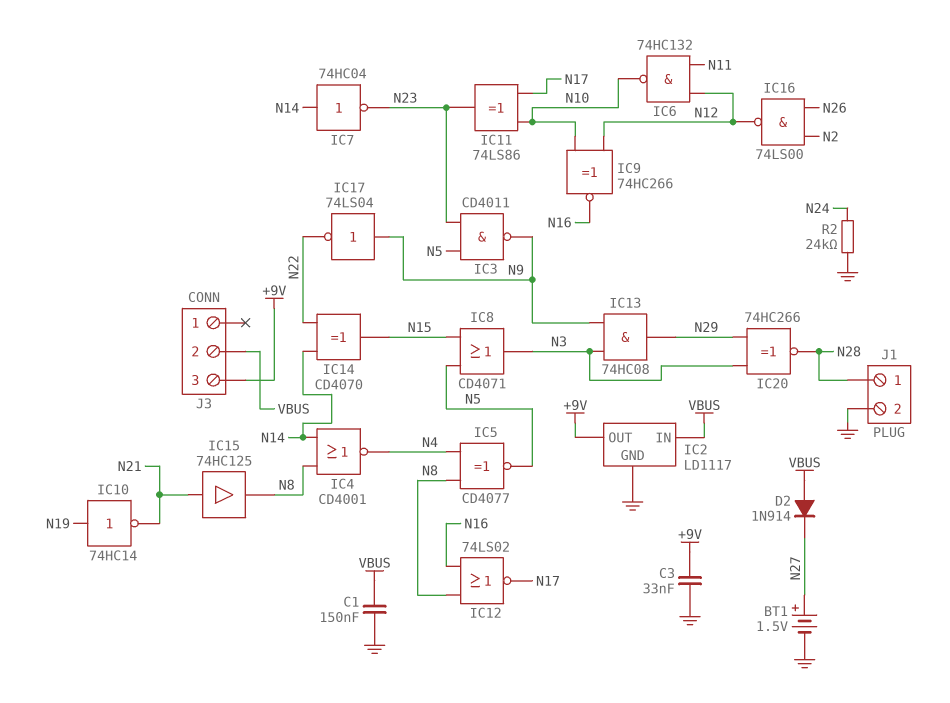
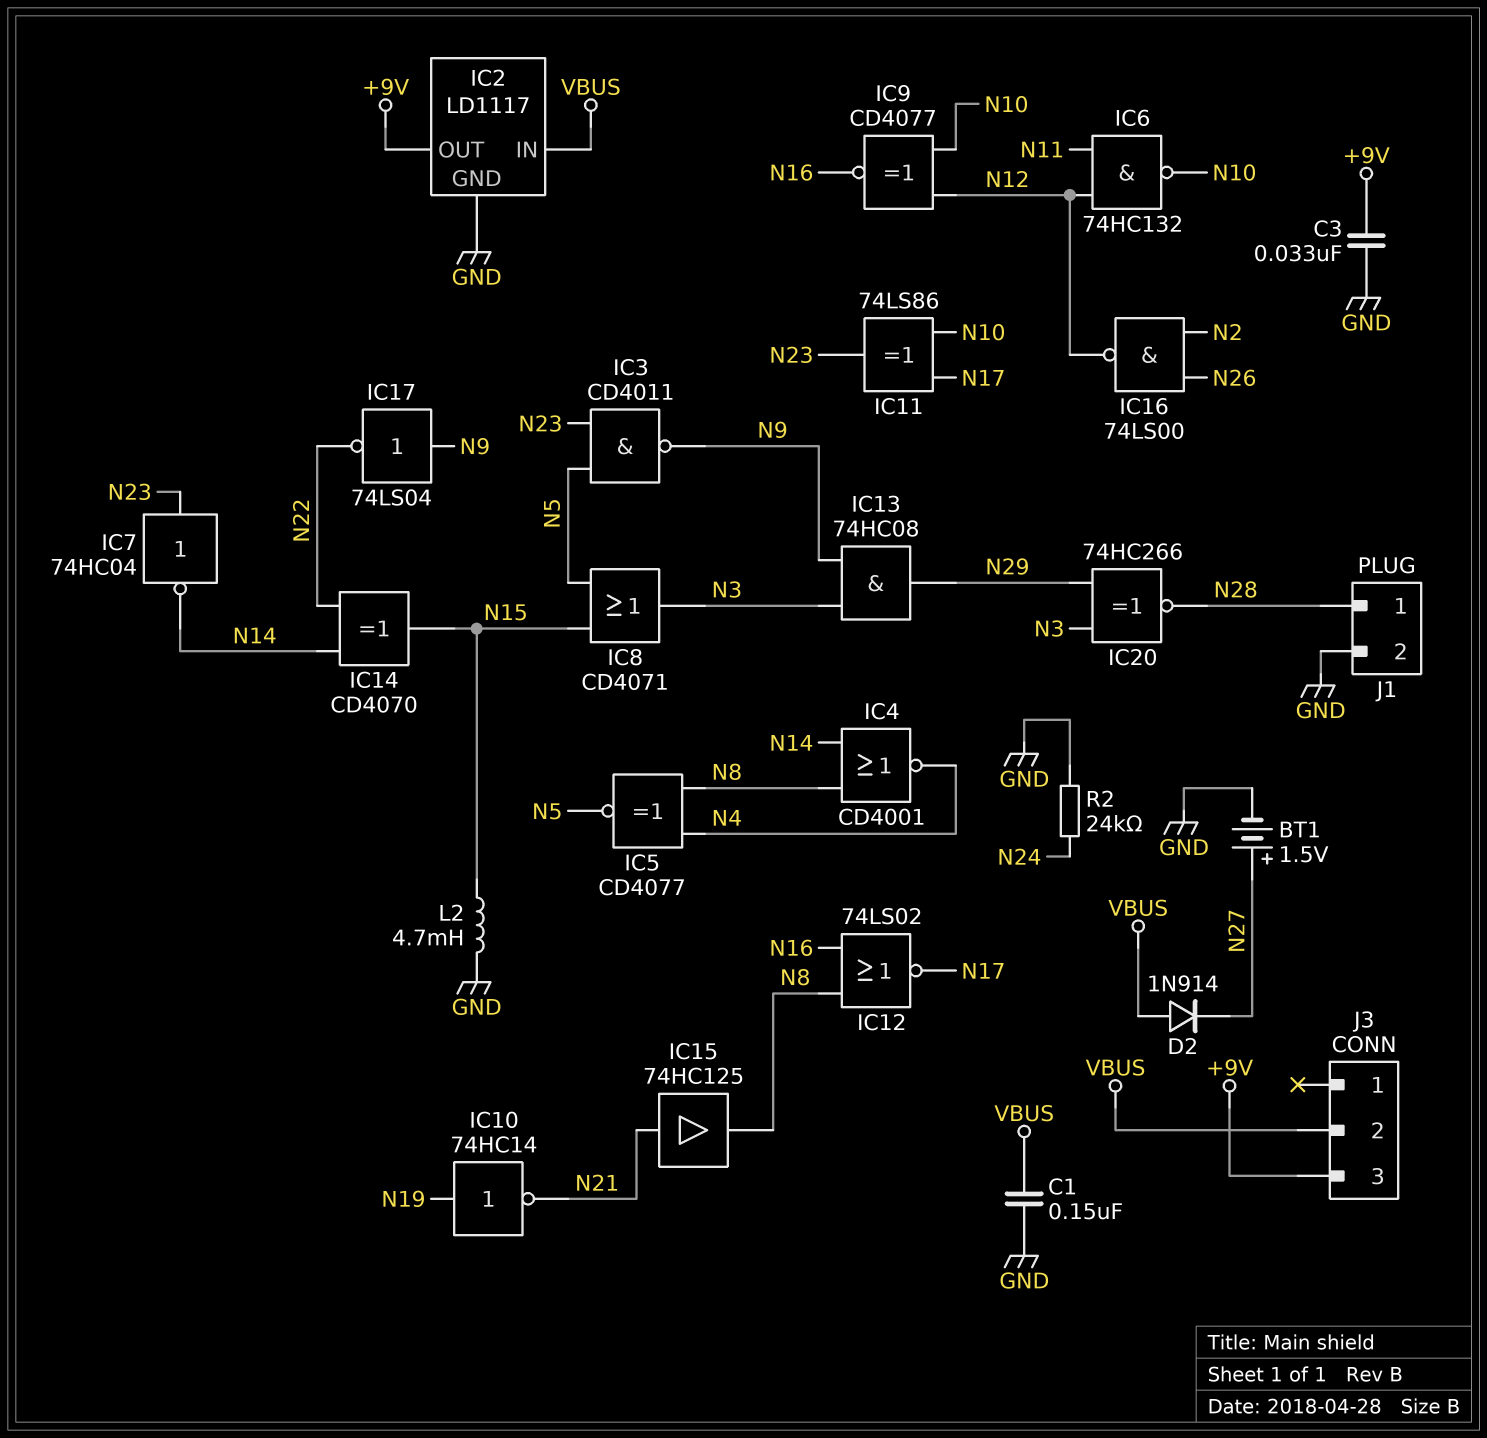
IC7: NOT 74HC04 (in N14, out N23) -> NOT 74HC04 (in N23, out N14)
IC9: XNOR 74HC266 (in N10, in N12, out N16) -> XNOR CD4077 (in N10, in N12, out N16)
L2: none -> 4.7mH (GND, N15)

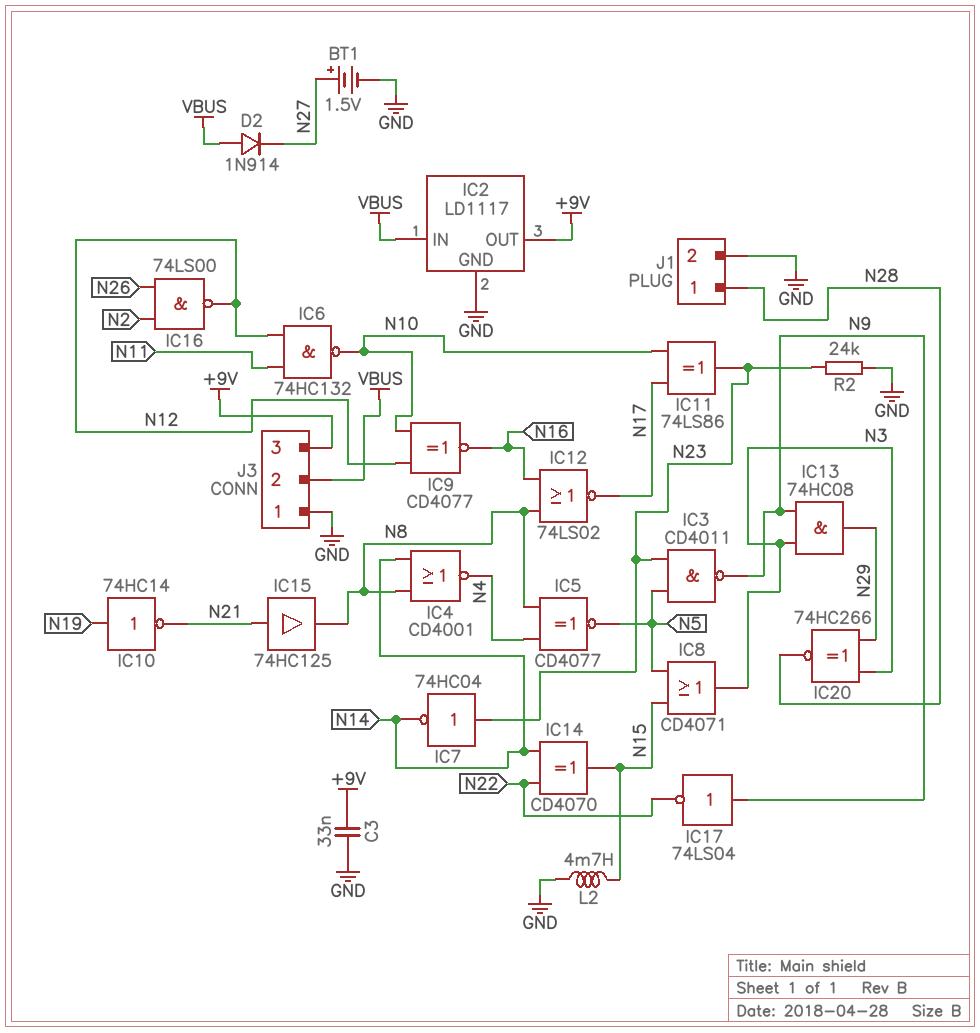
C1: 150nF (GND, VBUS) -> none
J3 pin 1: none -> GND
R2: 24k (GND, N24) -> 24k (GND, N23)

